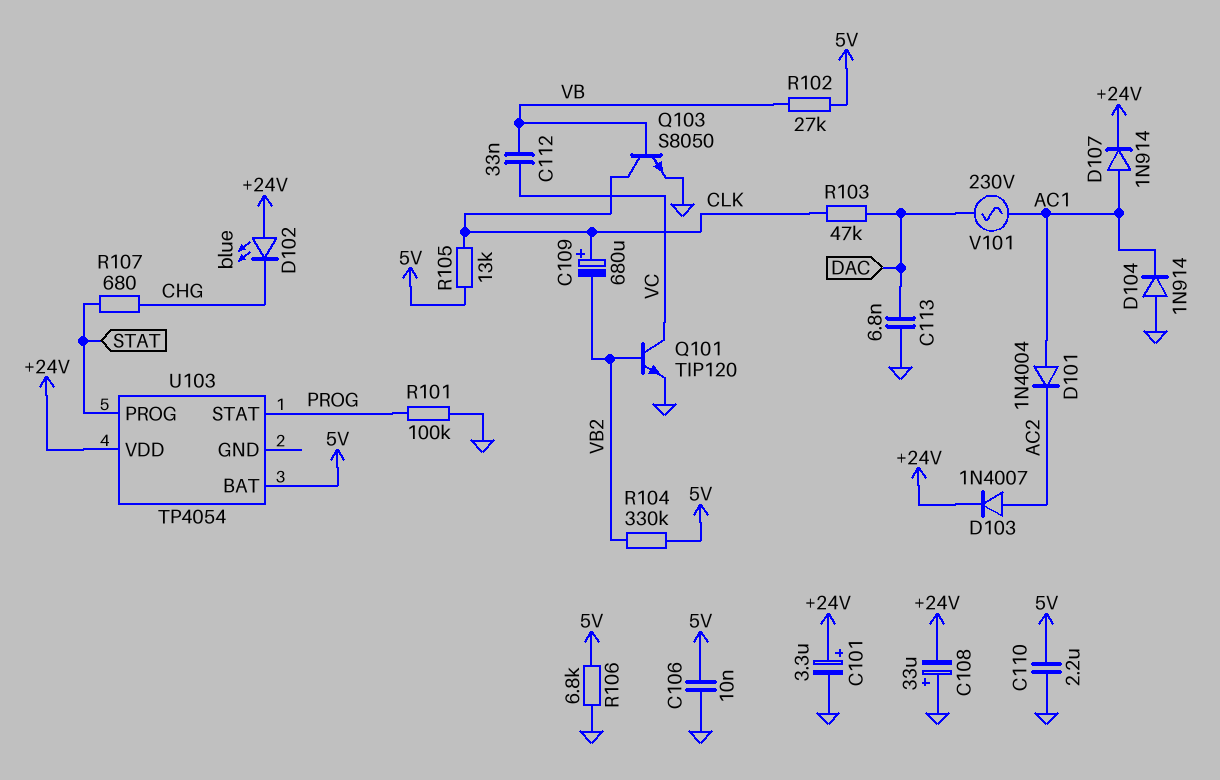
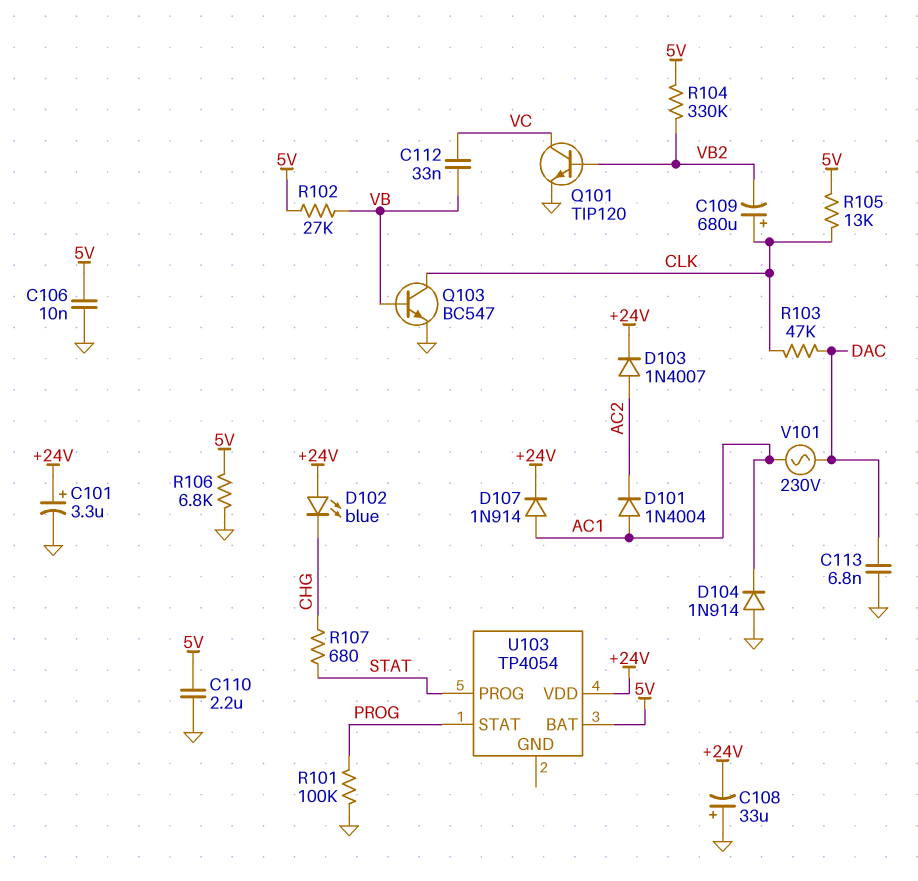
Q103: NPN S8050 (B VB, C CLK, E GND) -> NPN BC547 (B VB, C CLK, E GND)

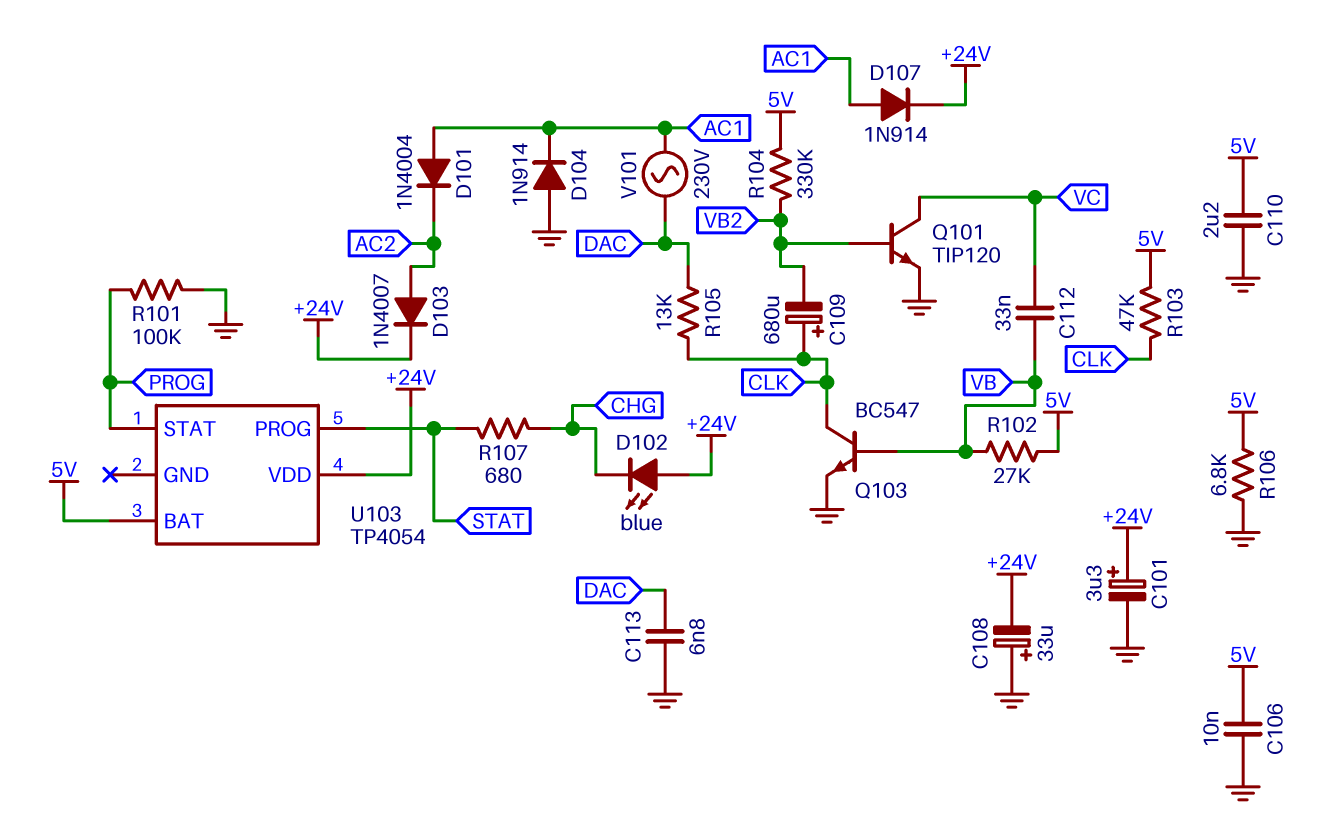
R103: 47k (CLK, DAC) -> 47k (5V, CLK)
R105: 13k (5V, CLK) -> 13k (CLK, DAC)

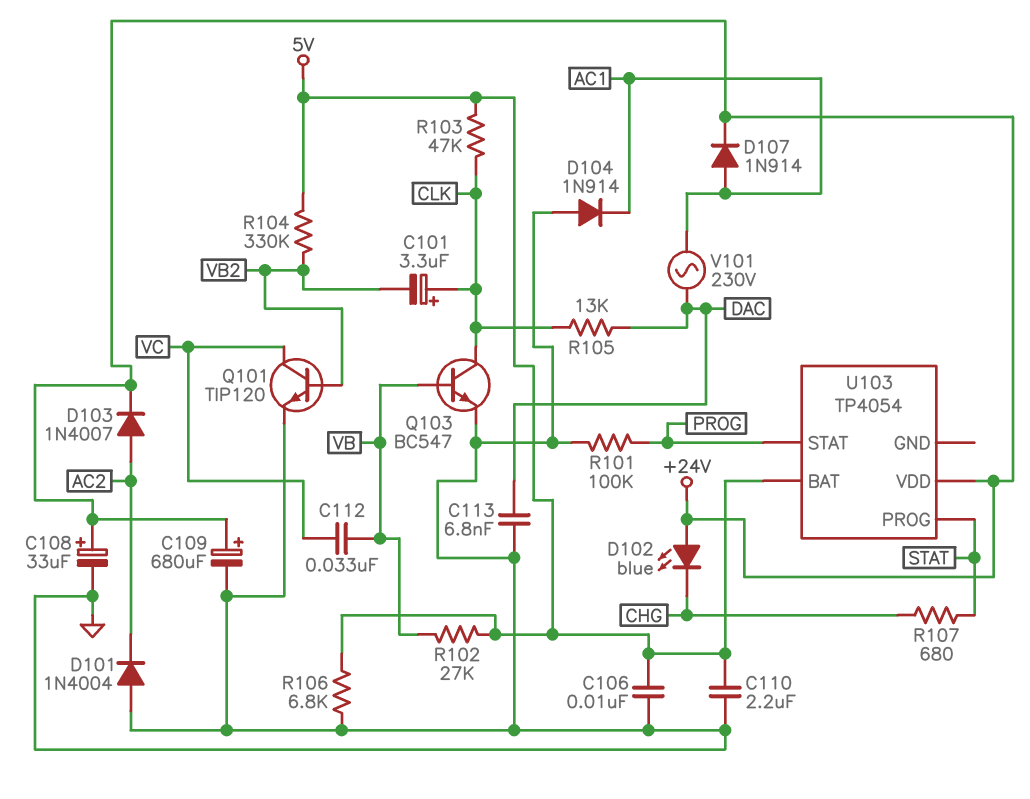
C101: 3.3uF (plus +24V, minus GND) -> 3.3uF (plus CLK, minus VB2)
C108: 33uF (plus GND, minus +24V) -> 33uF (plus +24V, minus GND)
C109: 680uF (plus CLK, minus VB2) -> 680uF (plus +24V, minus GND)
D101: diode 1N4004 (A AC1, K AC2) -> diode 1N4004 (A GND, K AC2)

